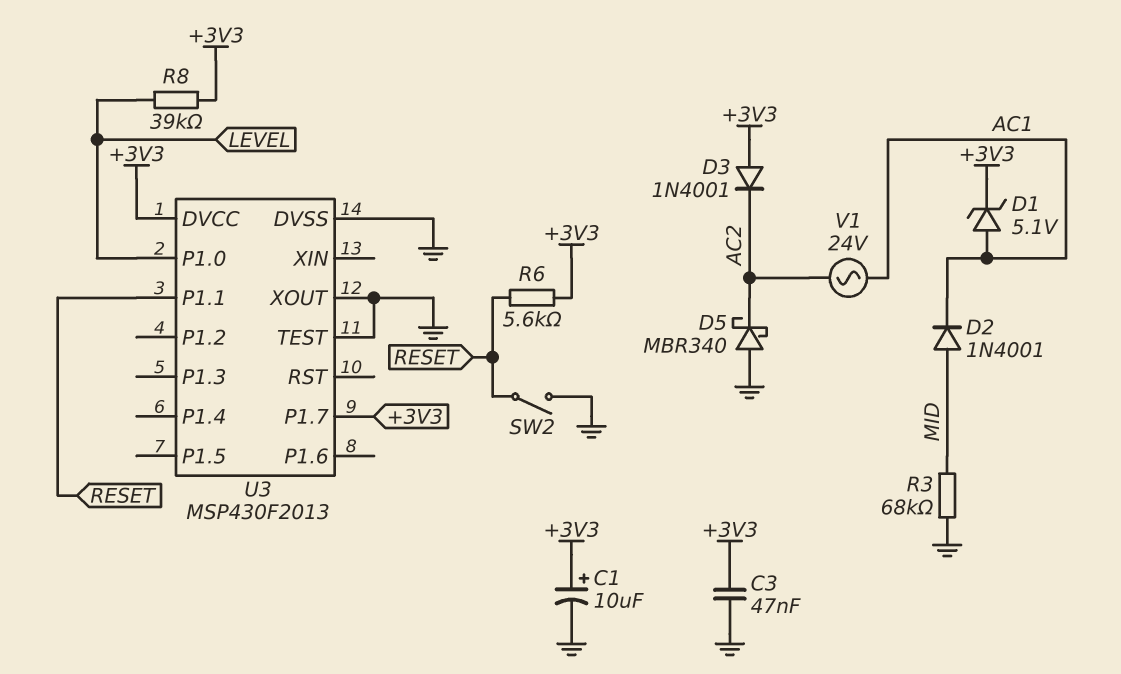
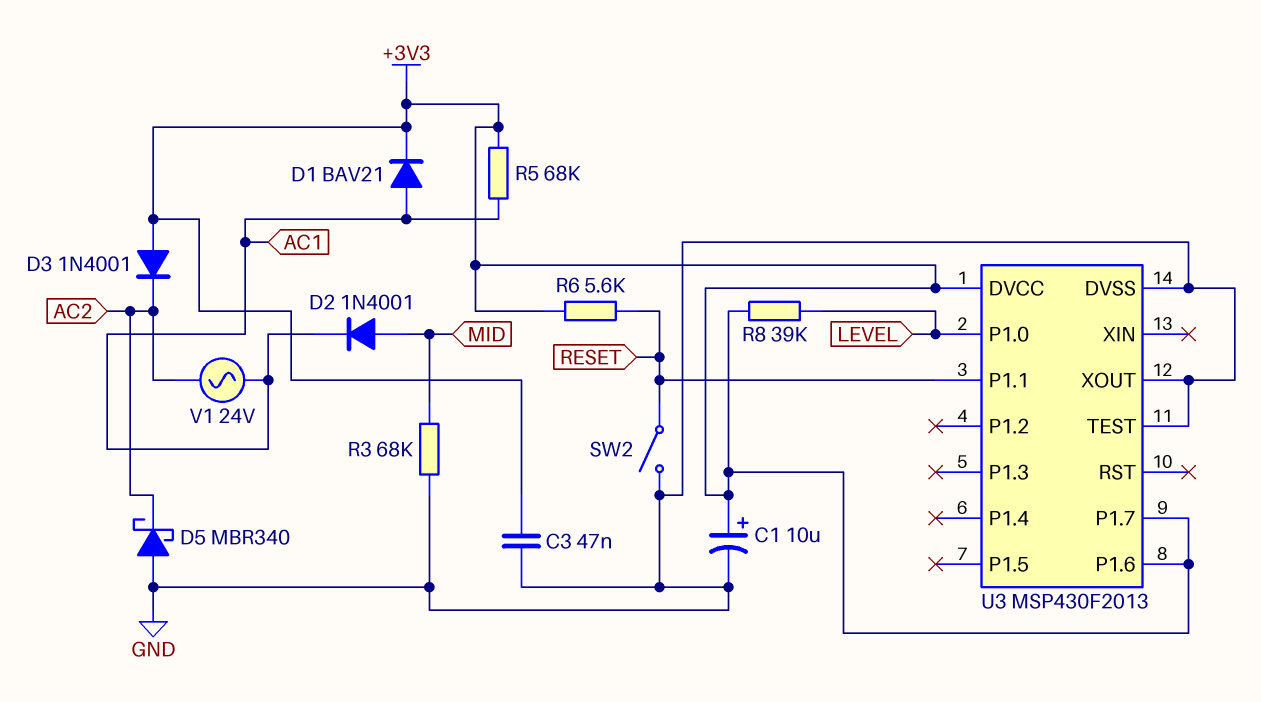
D1: zener 5.1V (A AC1, K +3V3) -> diode BAV21 (A AC1, K +3V3)
R5: none -> 68k (+3V3, AC1)
U3 pin P1.6: none -> +3V3

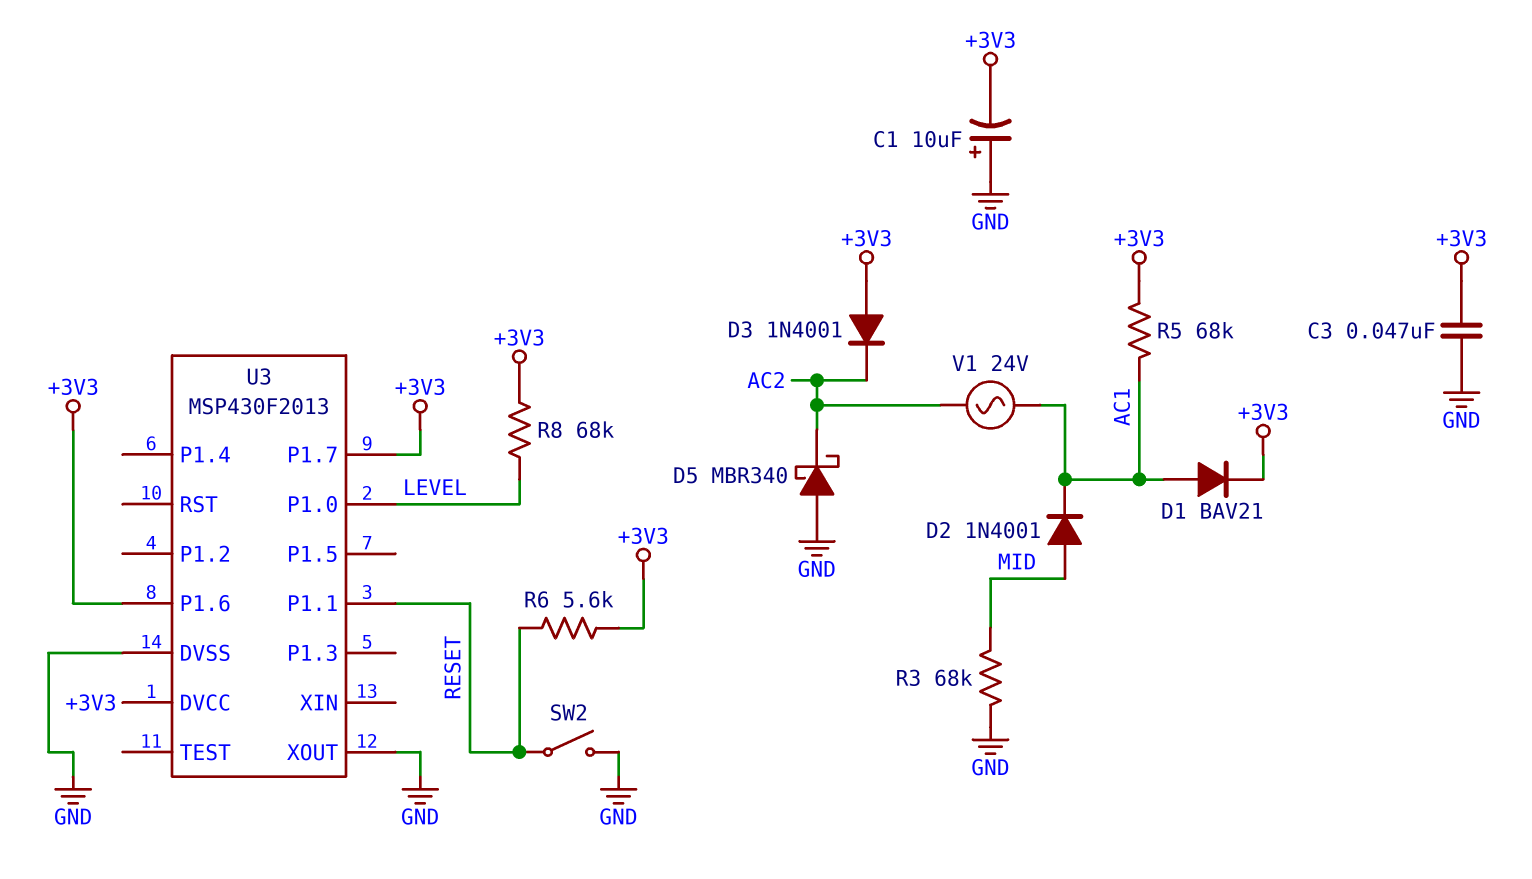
C1: 10uF (plus +3V3, minus GND) -> 10uF (plus GND, minus +3V3)
R8: 39k (+3V3, LEVEL) -> 68k (+3V3, LEVEL)
U3 pin TEST: GND -> none

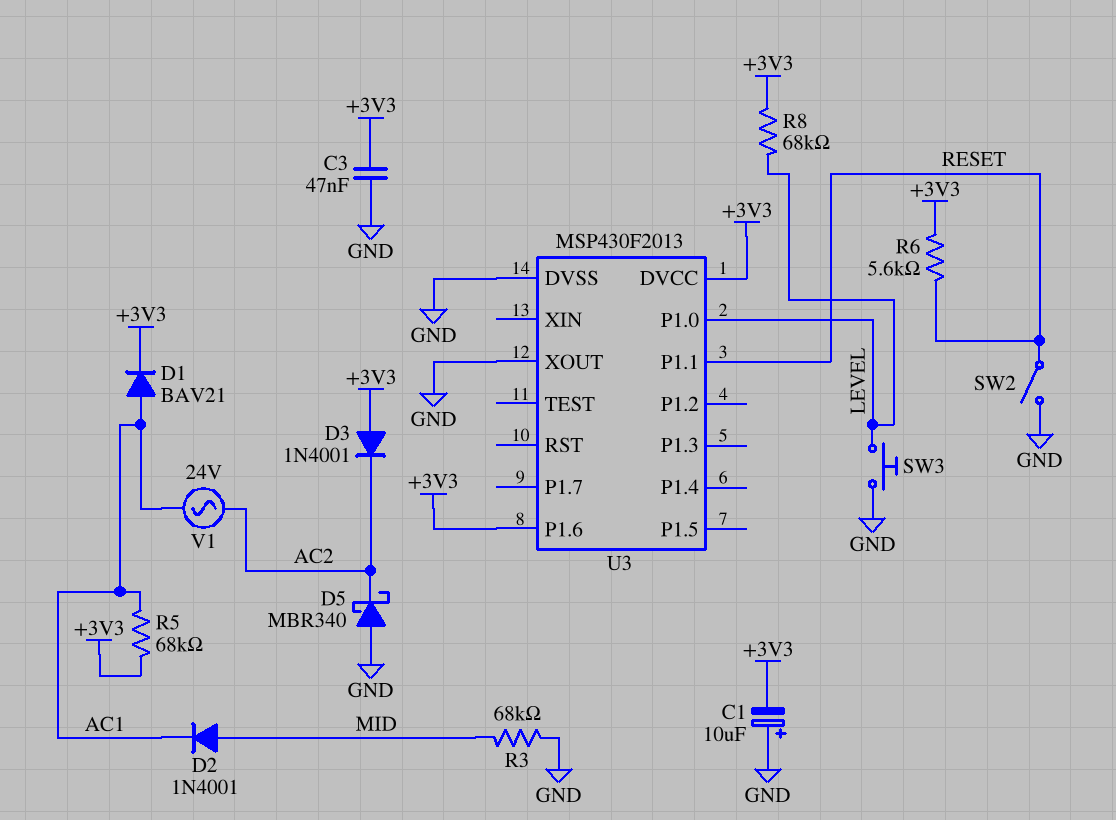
SW3: none -> button (GND, LEVEL)
U3 pin P1.7: +3V3 -> none

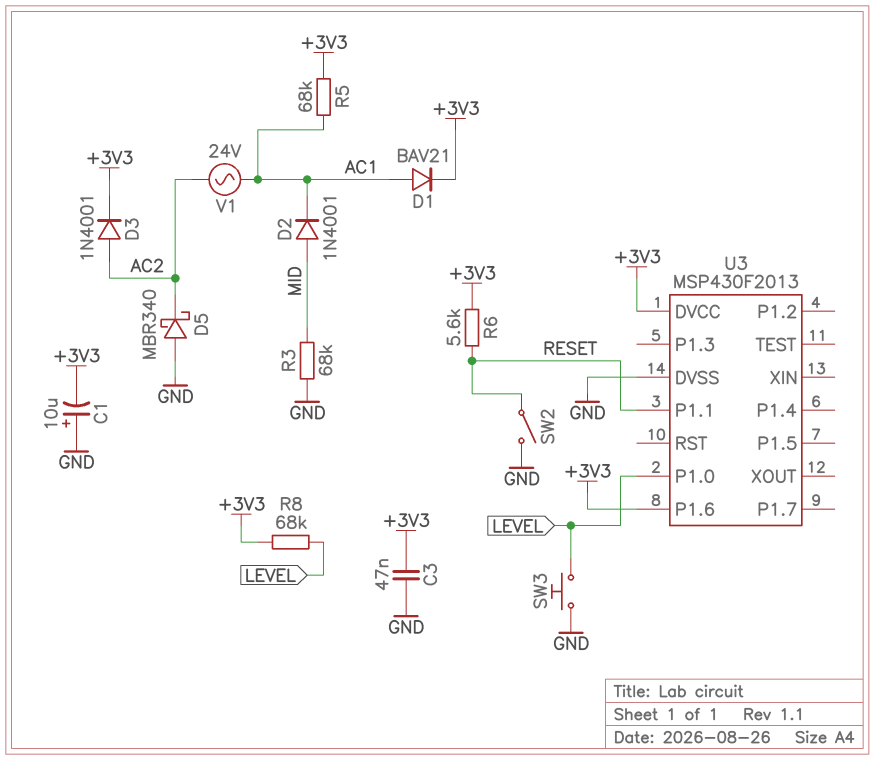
D3: diode 1N4001 (A +3V3, K AC2) -> diode 1N4001 (A AC2, K +3V3)
U3 pin XOUT: GND -> none

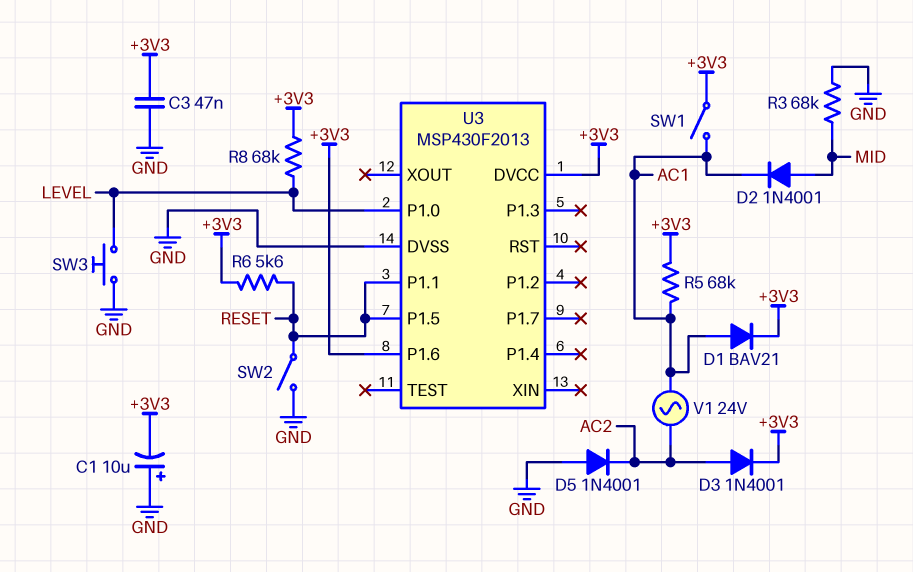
D5: schottky MBR340 (A GND, K AC2) -> diode 1N4001 (A GND, K AC2)
SW1: none -> switch (+3V3, AC1)
U3 pin P1.5: none -> RESET

